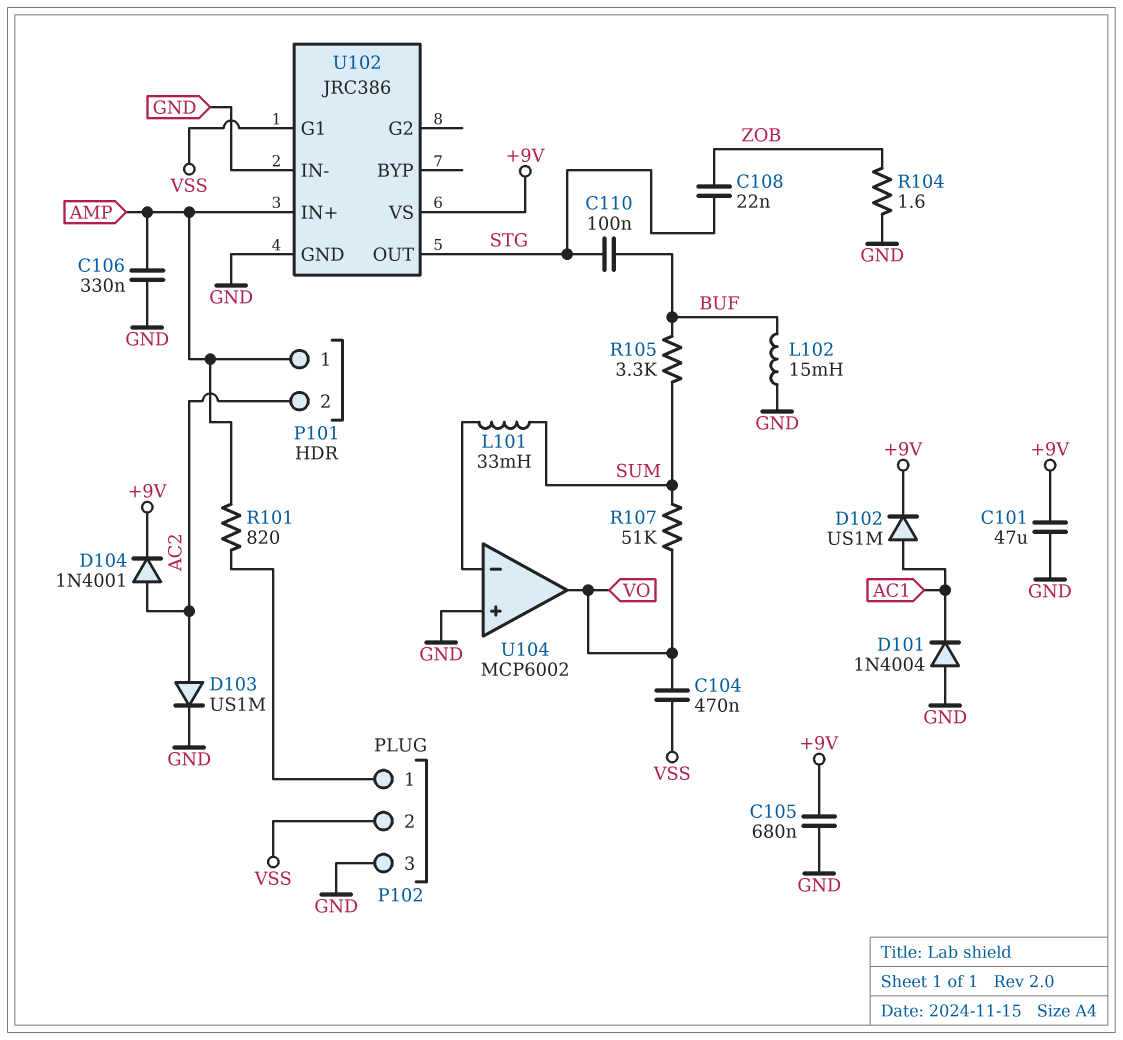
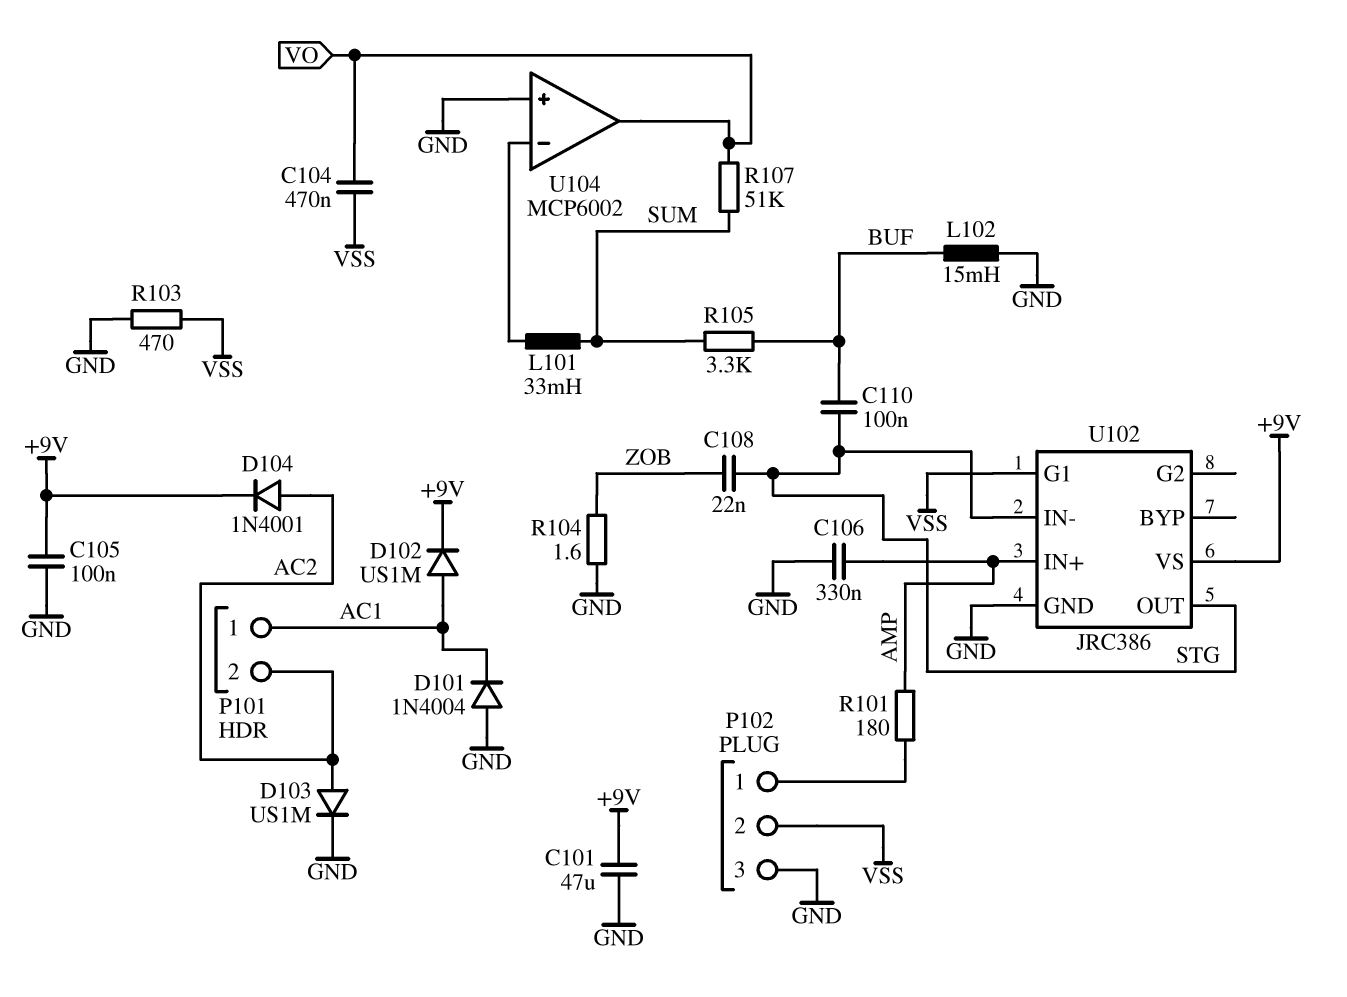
C105: 680nF (+9V, GND) -> 100nF (+9V, GND)
P101 pin 1: AMP -> AC1
R101: 820 (AMP, P102/1) -> 180 (AMP, P102/1)
R103: none -> 470 (GND, VSS)
U102 pin IN-: GND -> STG

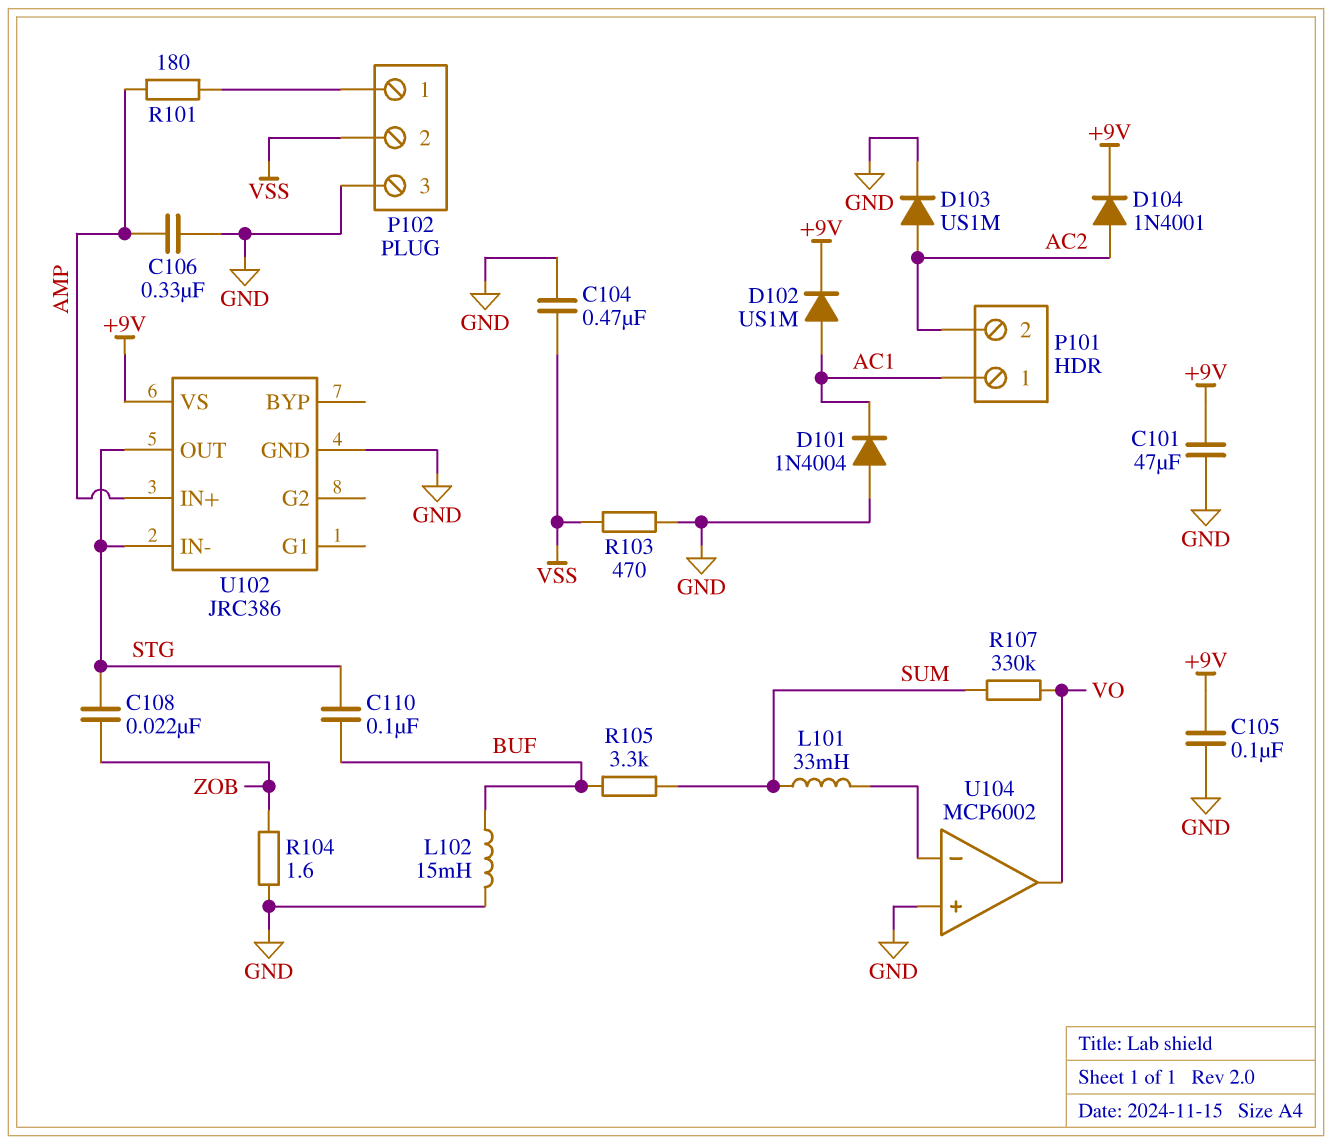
C104: 470nF (VO, VSS) -> 470nF (GND, VSS)
R107: 51k (SUM, VO) -> 330k (SUM, VO)
U102 pin G1: VSS -> none

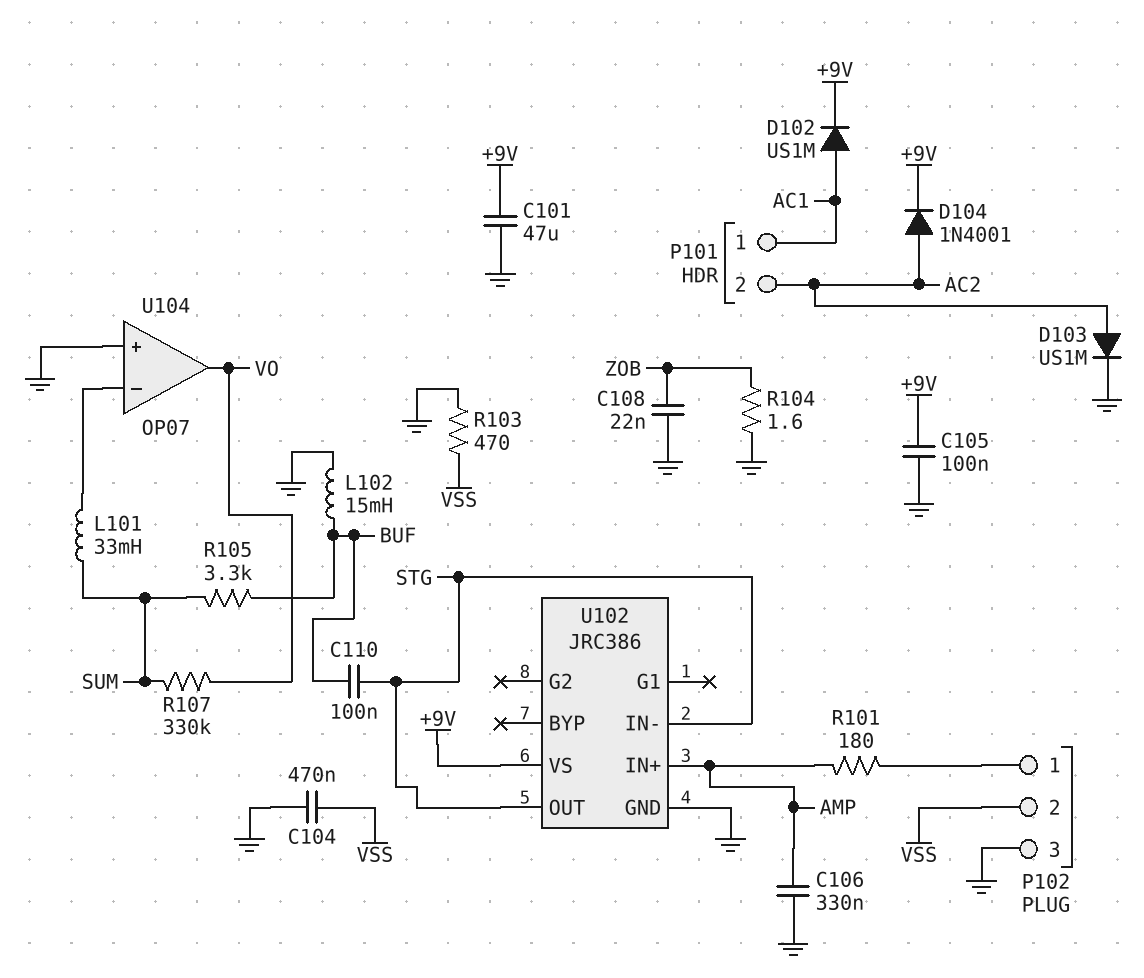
C108: 22nF (STG, ZOB) -> 22nF (GND, ZOB)
D101: diode 1N4004 (A GND, K AC1) -> none
U104: MCP6002 -> OP07

